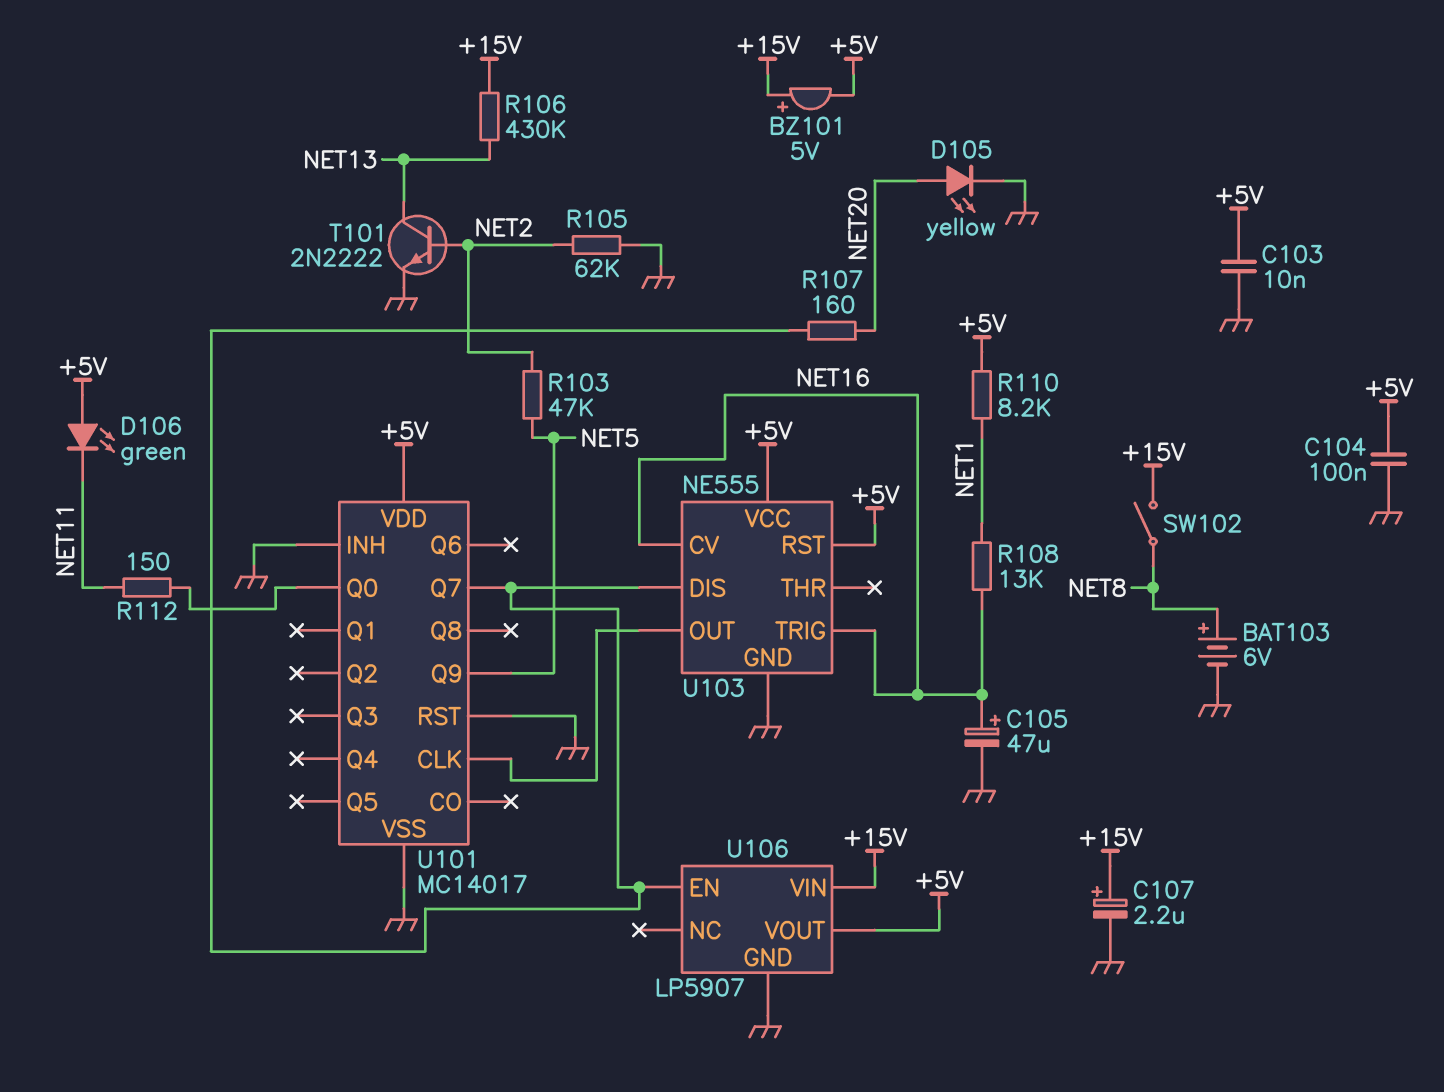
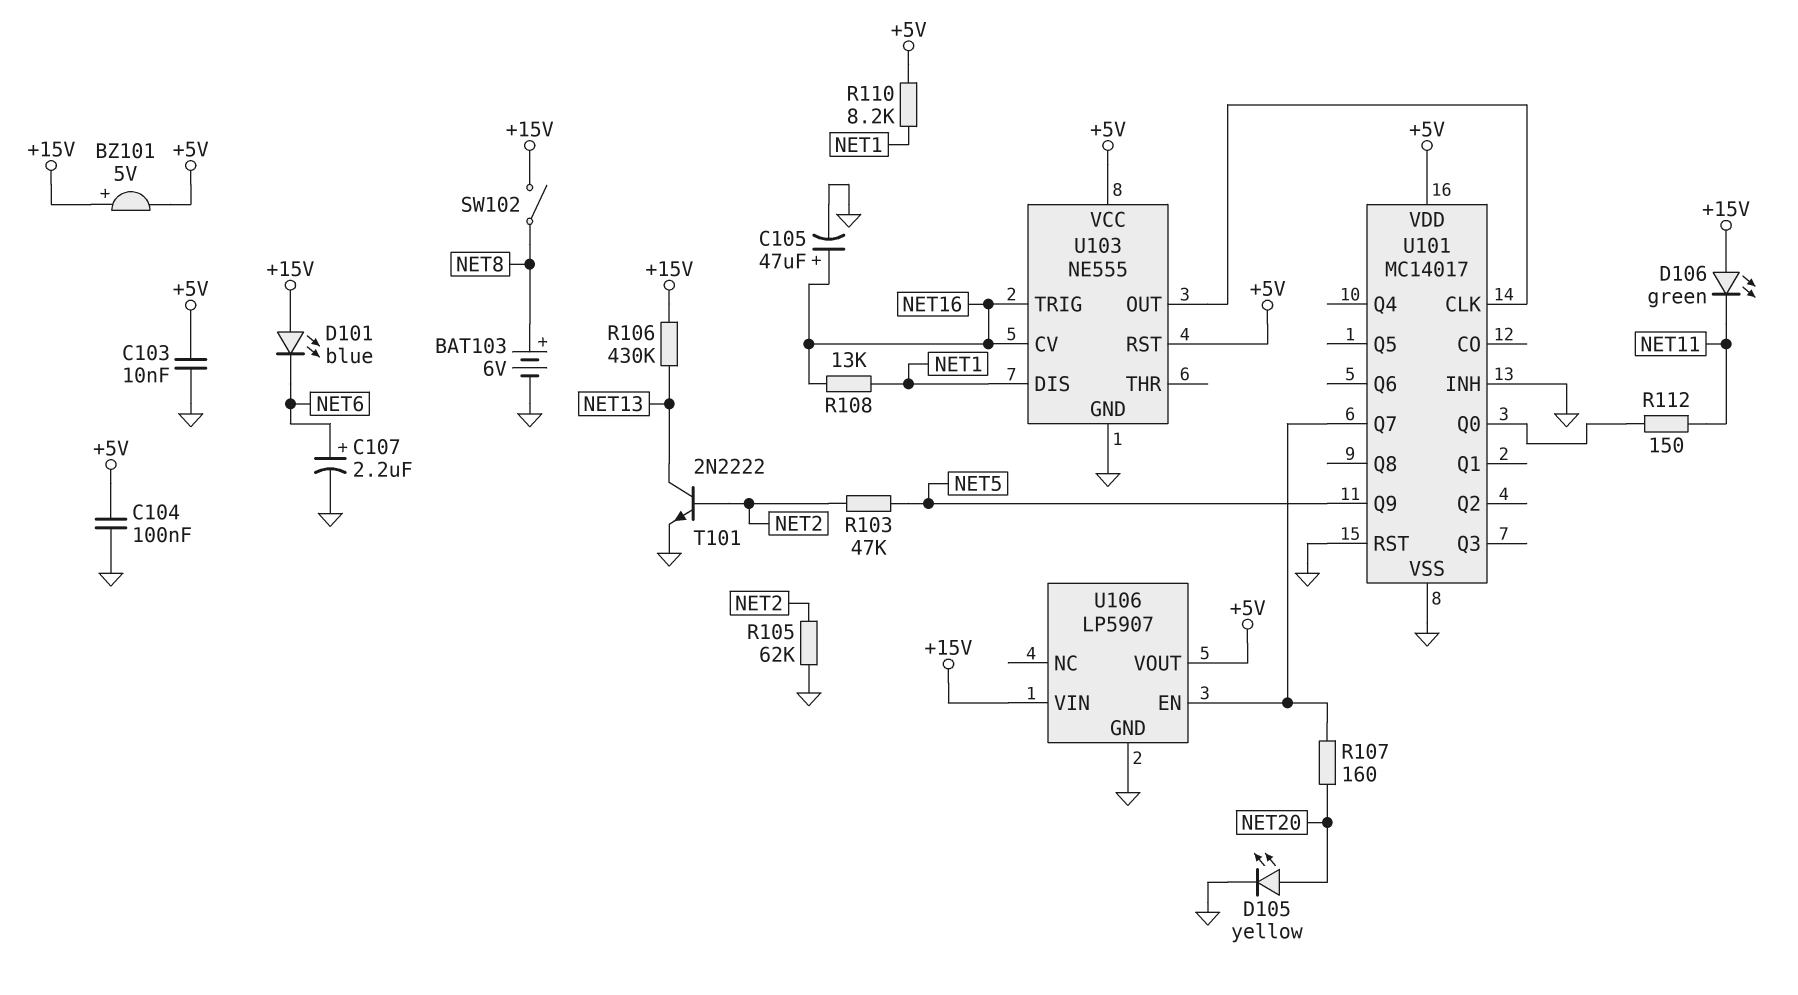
C107: 2.2uF (plus +15V, minus GND) -> 2.2uF (plus NET6, minus GND)
D101: none -> LED blue (A +15V, K NET6)
D106: LED green (A +5V, K NET11) -> LED green (A +15V, K NET11)
U103 pin DIS: U101/Q7 -> NET1

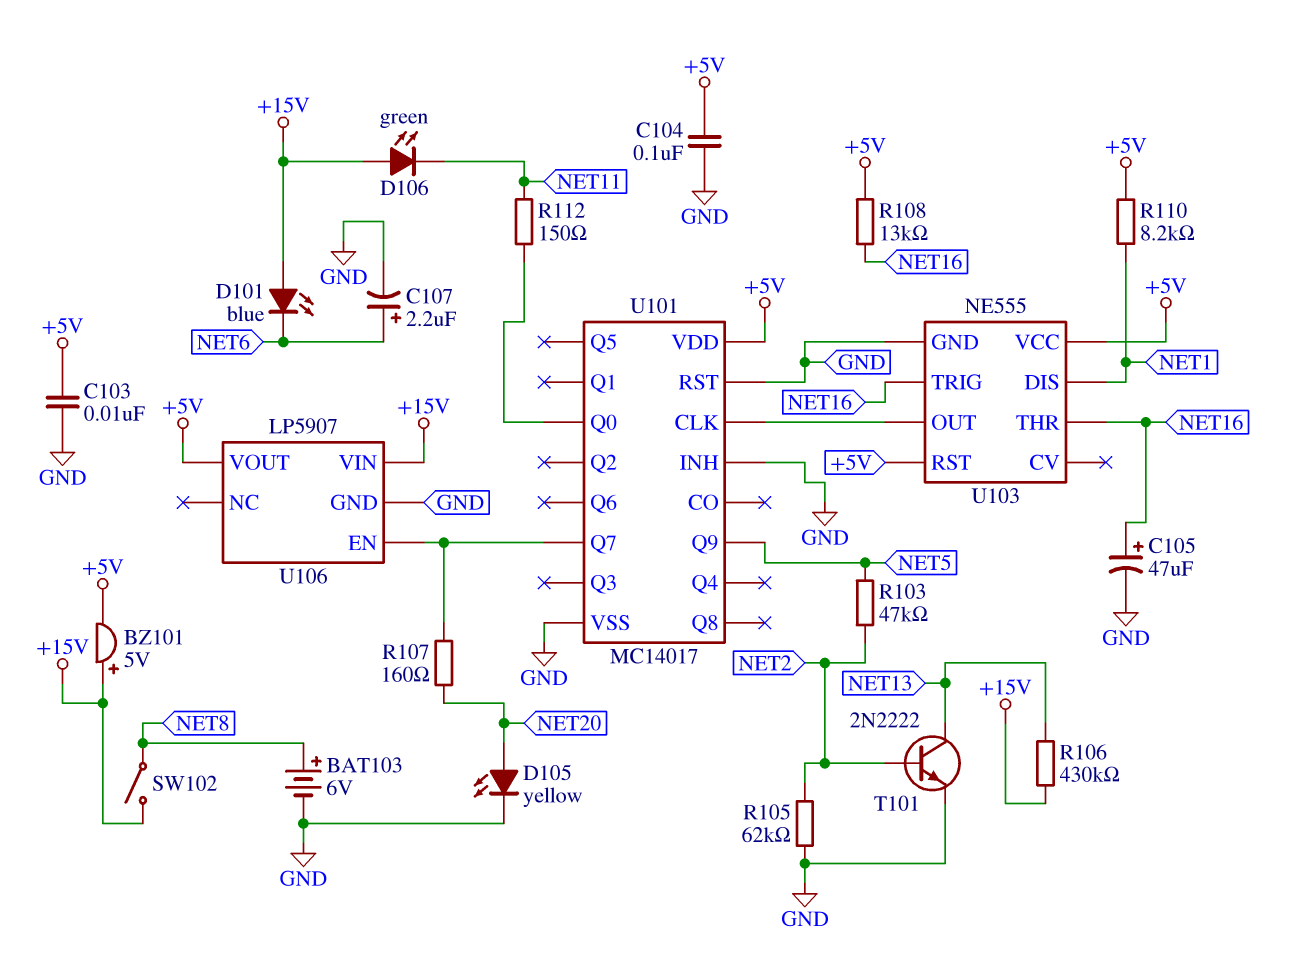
R108: 13k (NET1, NET16) -> 13k (+5V, NET16)
U103 pin CV: NET16 -> none
U103 pin THR: none -> NET16

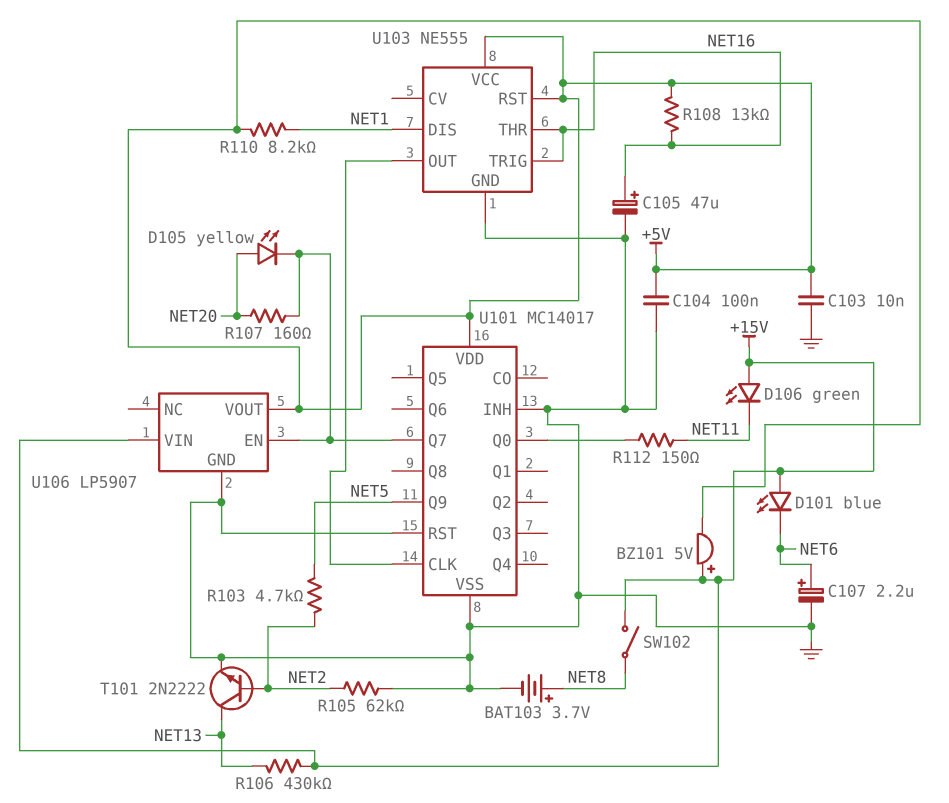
BAT103: 6V (plus NET8, minus GND) -> 3.7V (plus NET8, minus GND)
D105: LED yellow (A NET20, K GND) -> LED yellow (A NET20, K U101/Q7)
R103: 47k (NET2, NET5) -> 4.7k (NET2, NET5)

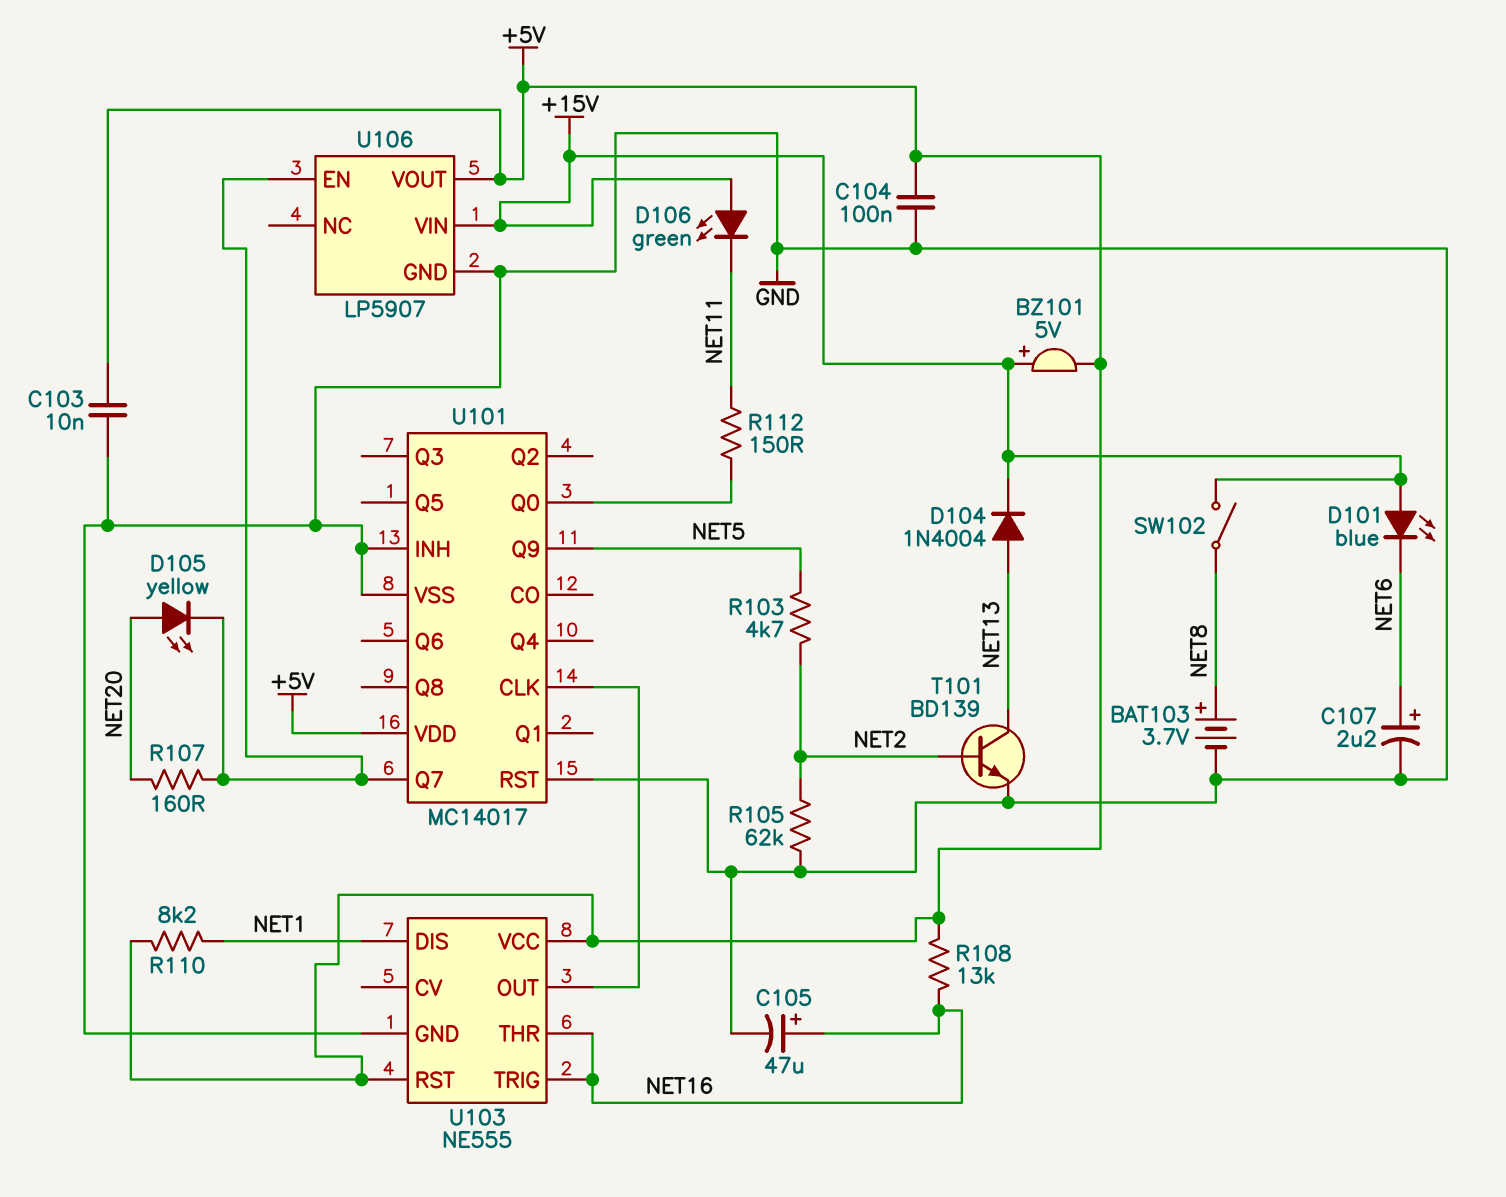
D104: none -> diode 1N4004 (A NET13, K +15V)
R106: 430k (+15V, NET13) -> none
T101: NPN 2N2222 (B NET2, C NET13, E GND) -> NPN BD139 (B NET2, C NET13, E GND)

